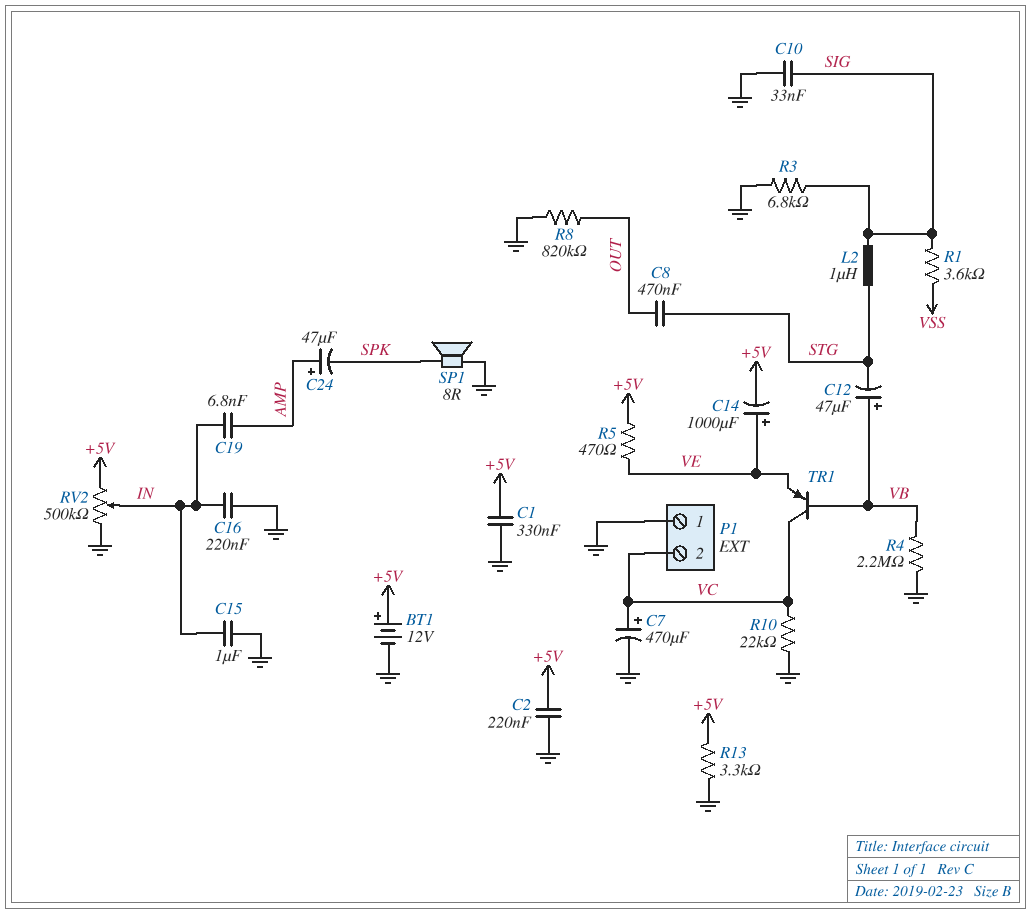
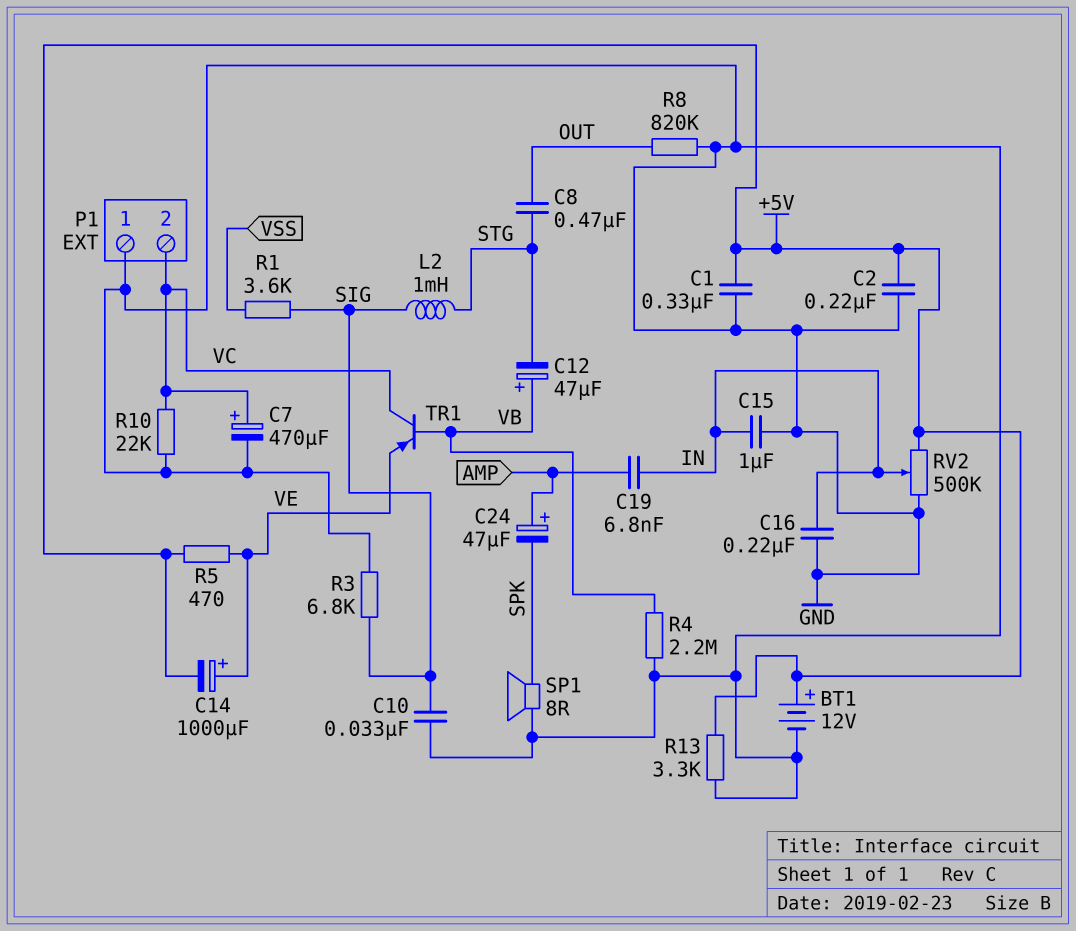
L2: 1uH (SIG, STG) -> 1mH (SIG, STG)

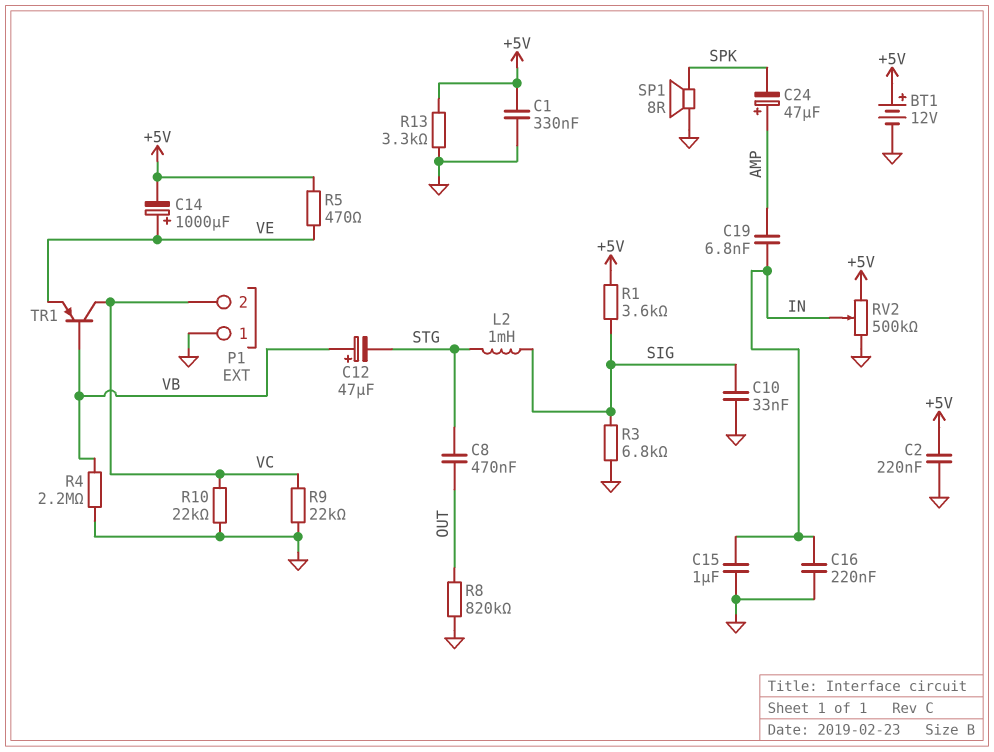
C7: 470uF (plus VC, minus GND) -> none
R1: 3.6k (SIG, VSS) -> 3.6k (+5V, SIG)
R9: none -> 22k (GND, VC)

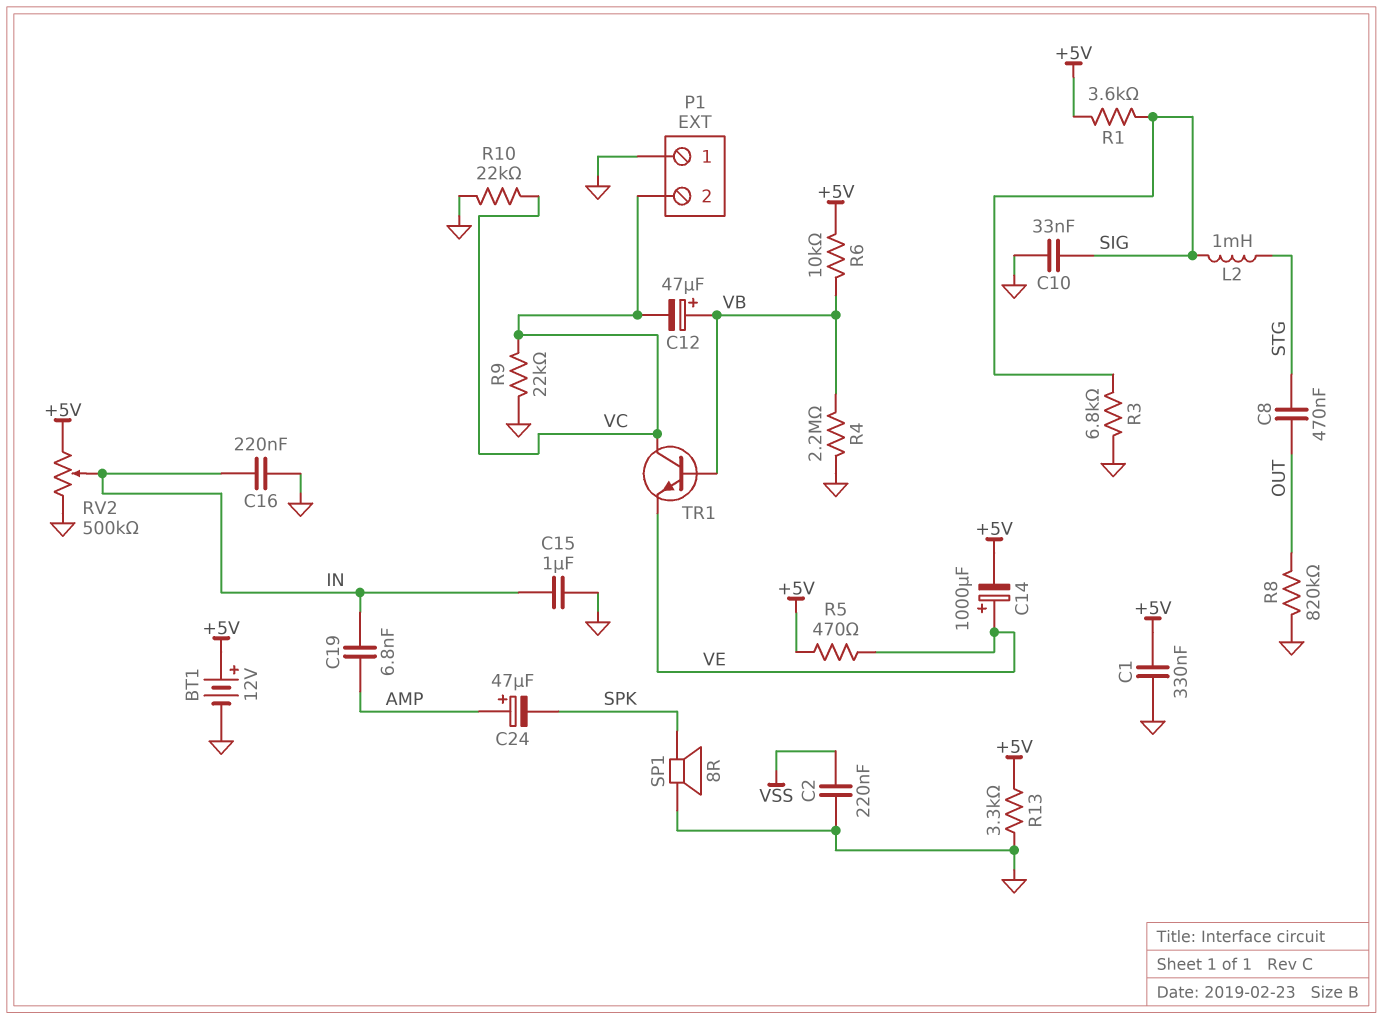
C2: 220nF (+5V, GND) -> 220nF (GND, VSS)
C12: 47uF (plus VB, minus STG) -> 47uF (plus VB, minus VC)
R6: none -> 10k (+5V, VB)
TR1: PNP (B VB, C VC, E VE) -> NPN (B VB, C VC, E VE)

